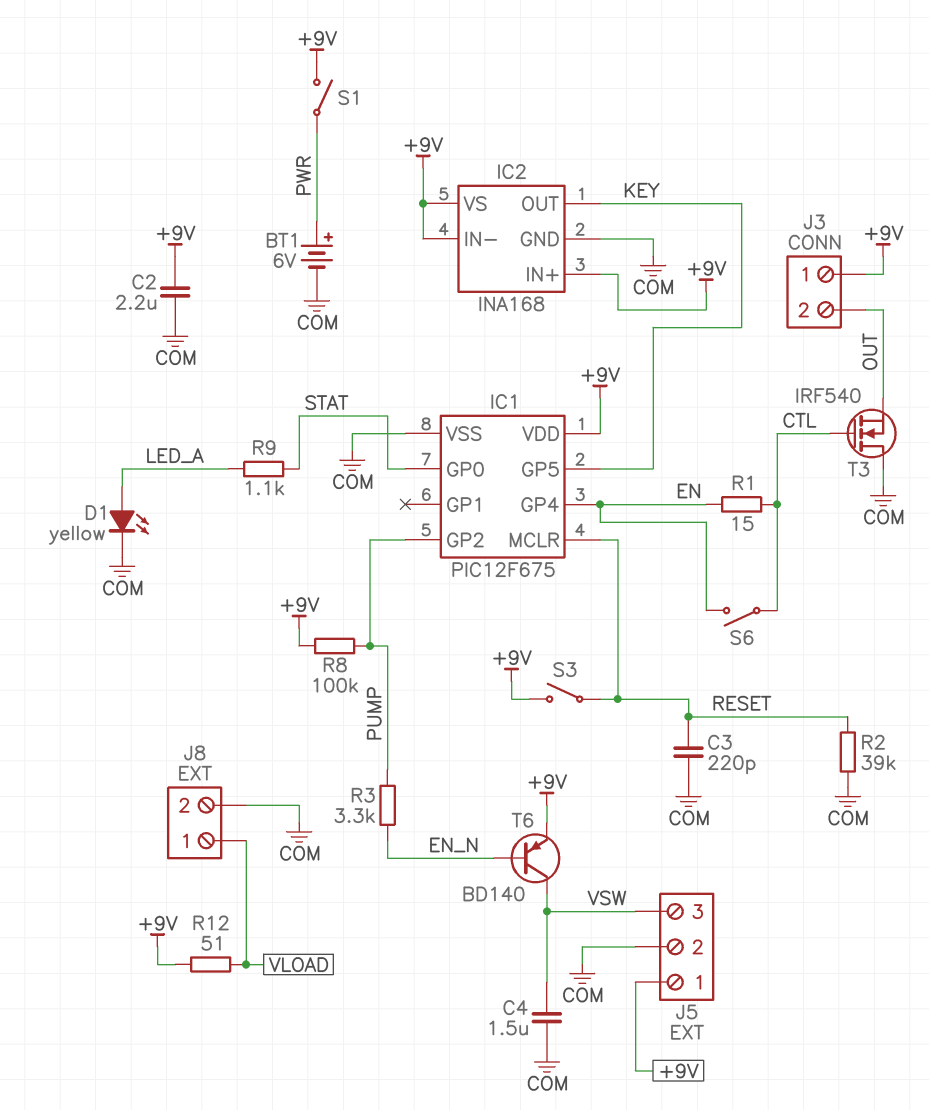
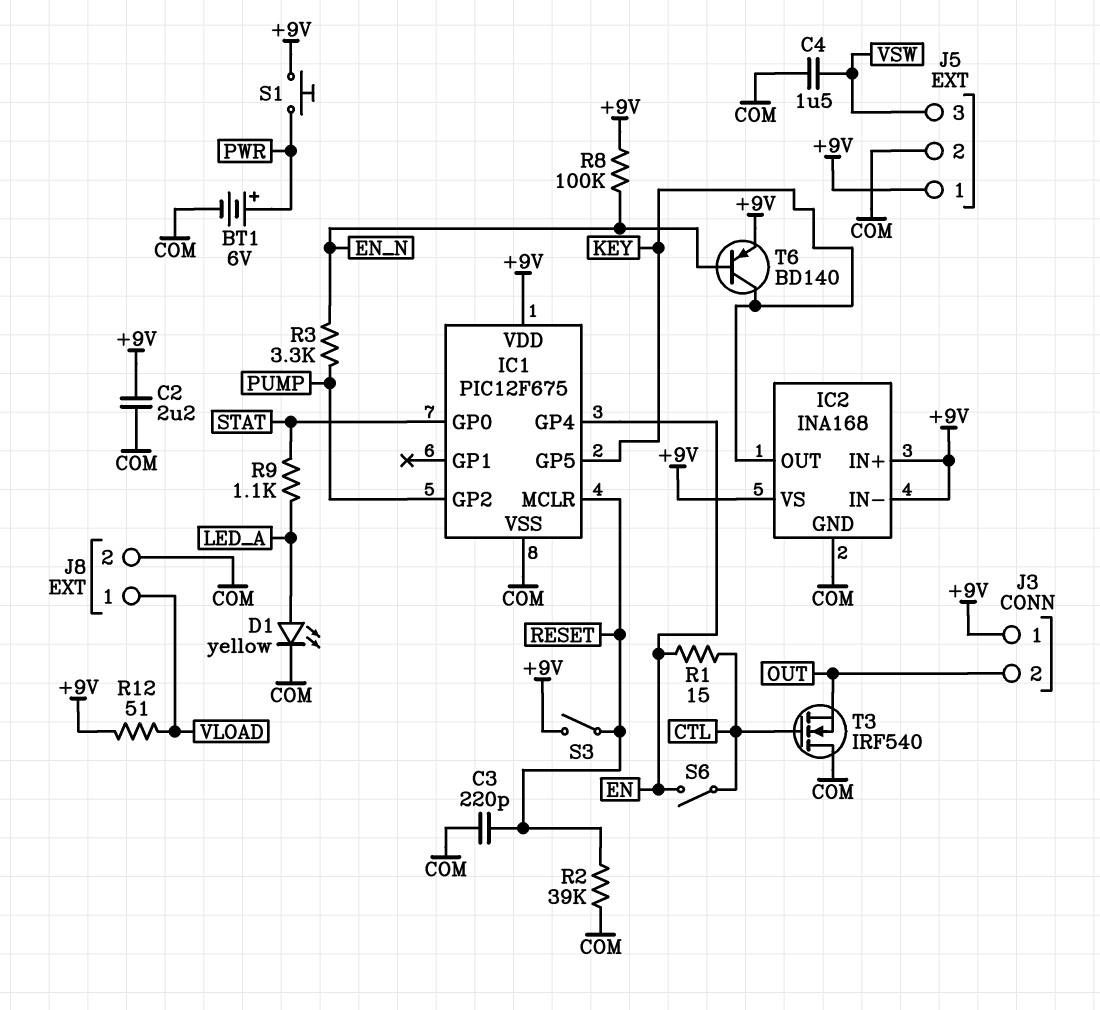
R8: 100k (+9V, PUMP) -> 100k (+9V, EN_N)
S1: switch (+9V, PWR) -> button (+9V, PWR)
T6: PNP BD140 (B EN_N, C VSW, E +9V) -> PNP BD140 (B EN_N, C KEY, E +9V)

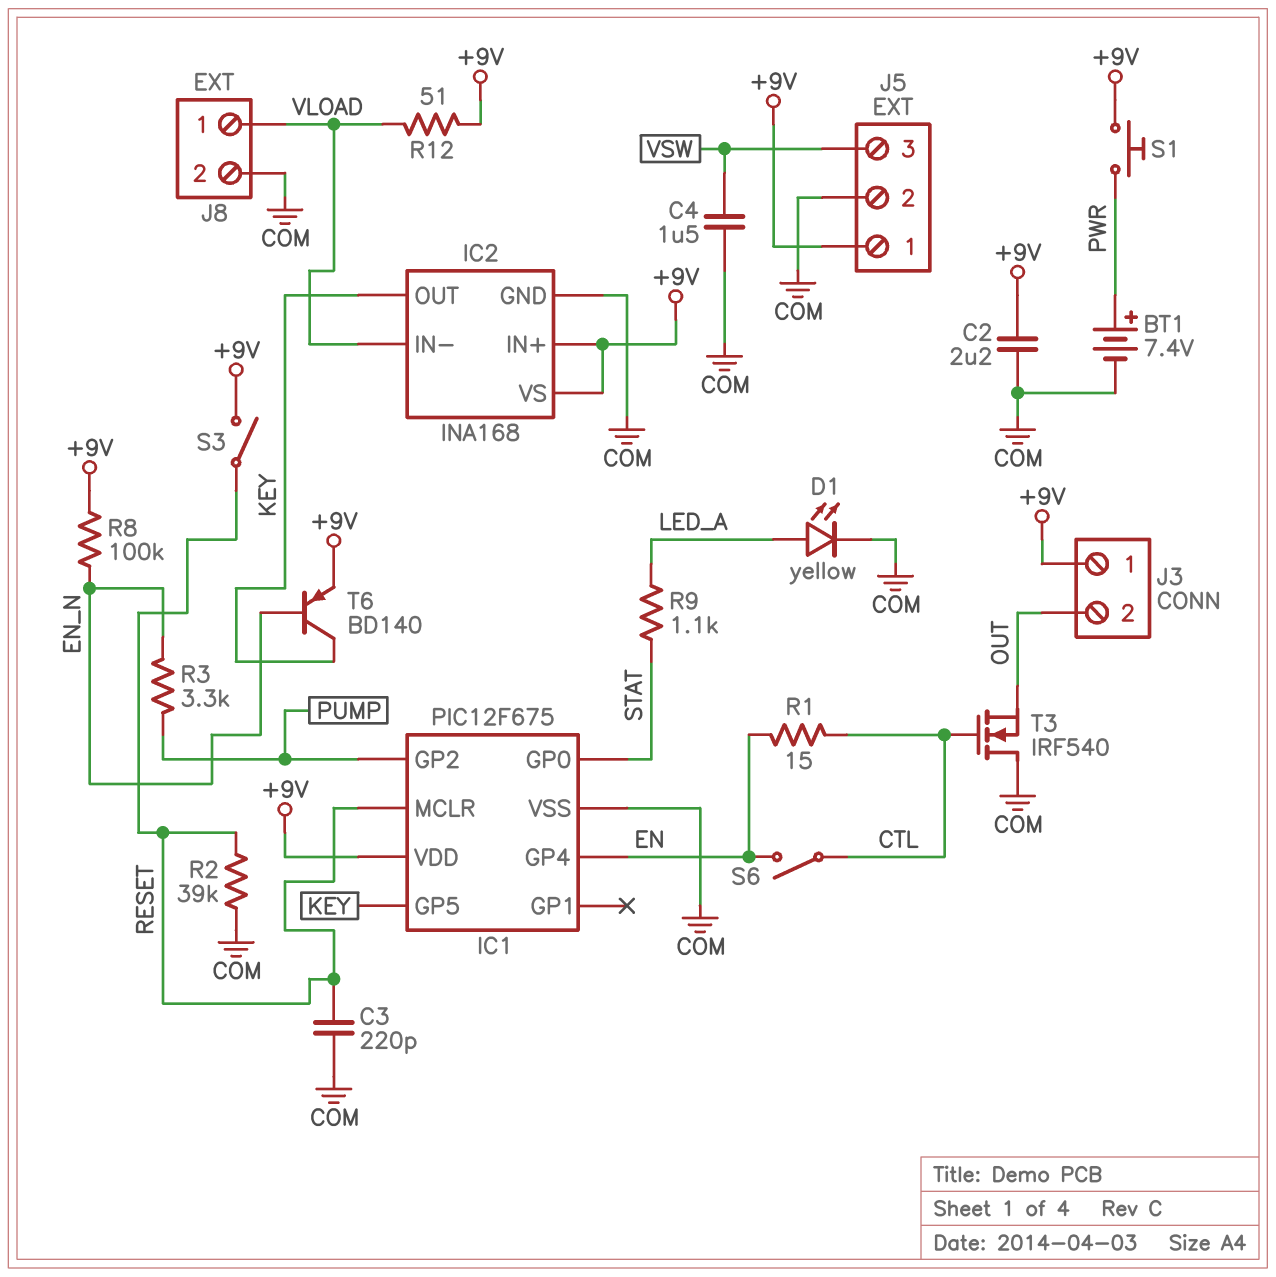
BT1: 6V (plus PWR, minus COM) -> 7.4V (plus PWR, minus COM)
IC2 pin IN-: +9V -> VLOAD

